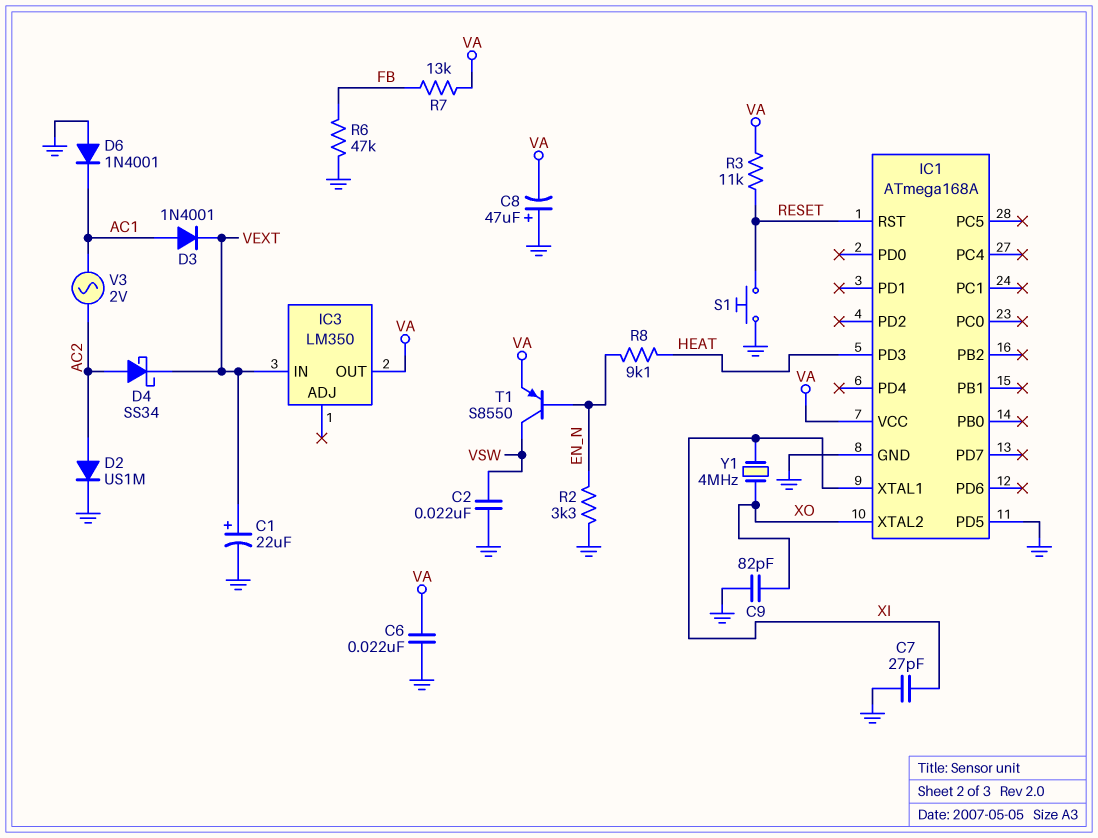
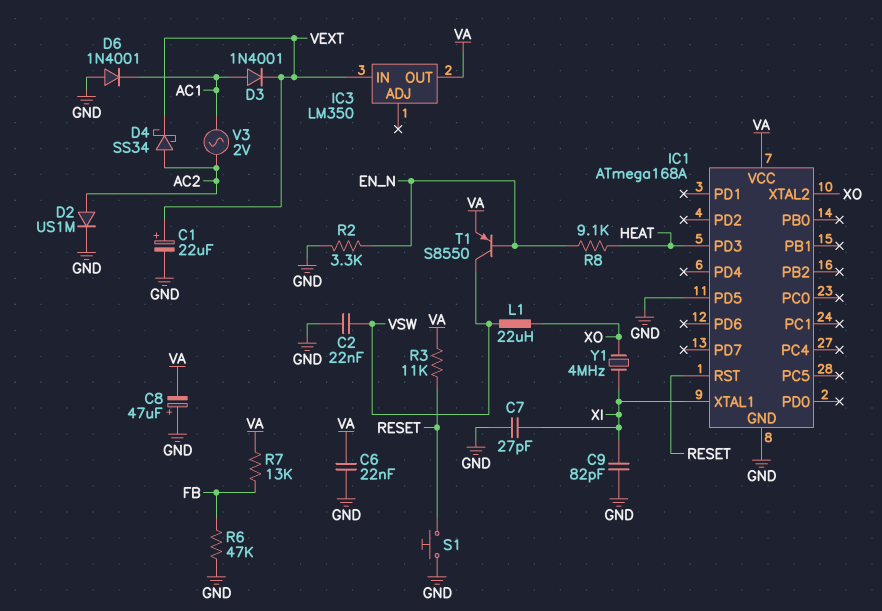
C9: 82pF (GND, XO) -> 82pF (GND, XI)
L1: none -> 22uH (VSW, XO)

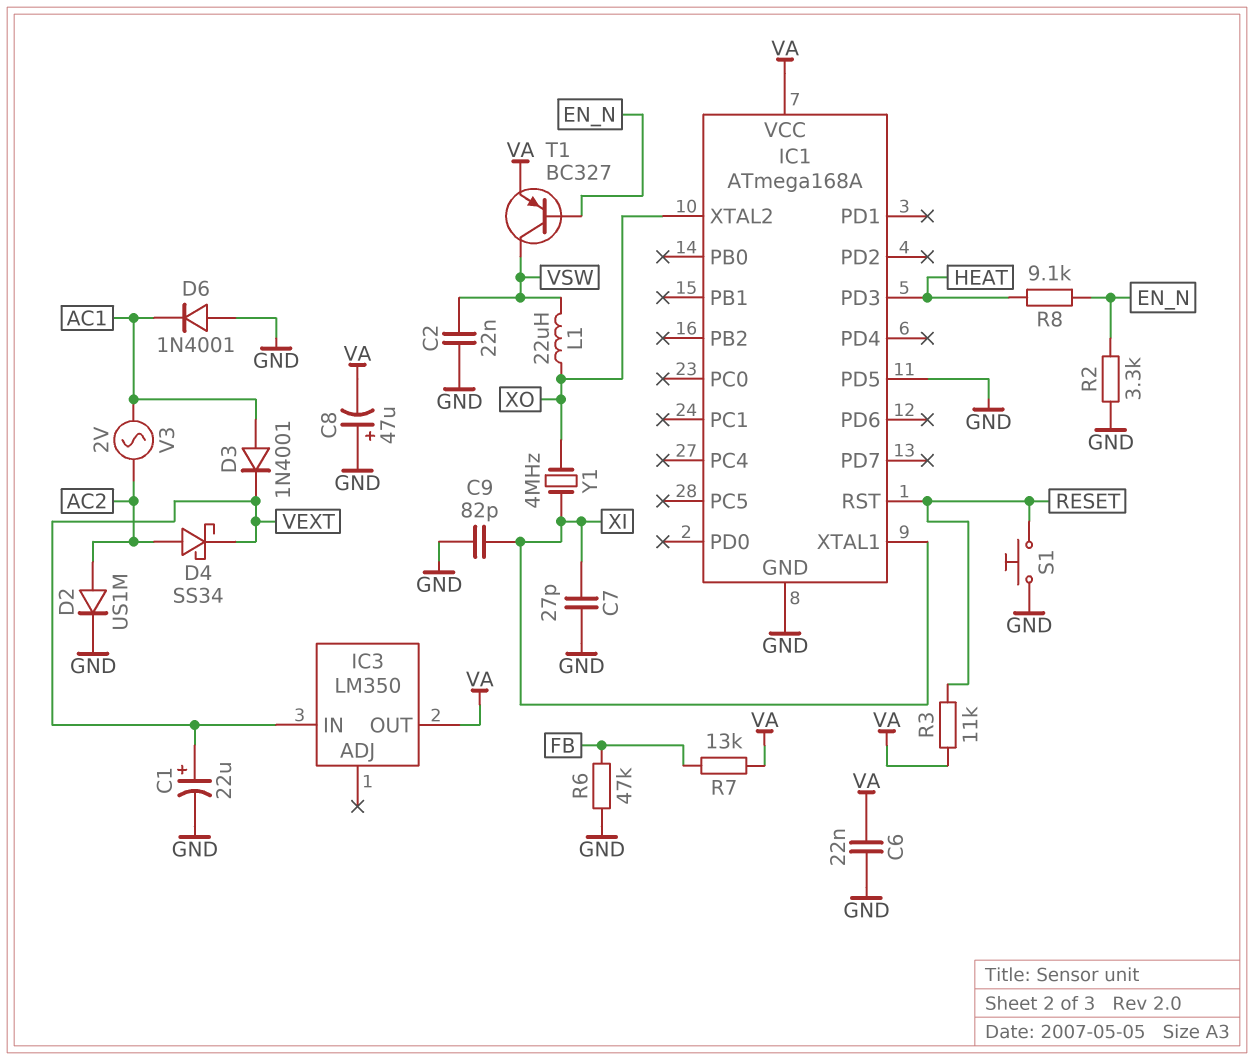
T1: PNP S8550 (B EN_N, C VSW, E VA) -> PNP BC327 (B EN_N, C VSW, E VA)

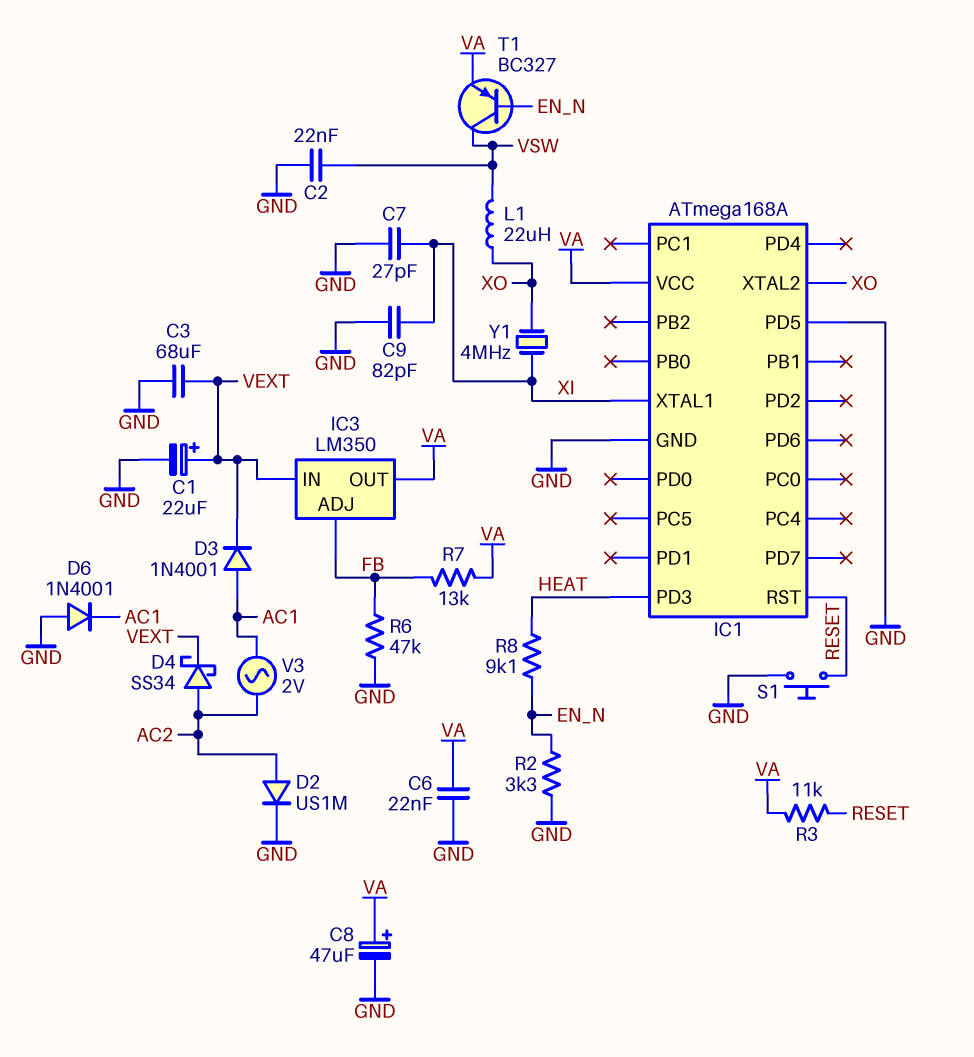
C3: none -> 68uF (GND, VEXT)
C8: 47uF (plus GND, minus VA) -> 47uF (plus VA, minus GND)
IC3 pin ADJ: none -> FB

